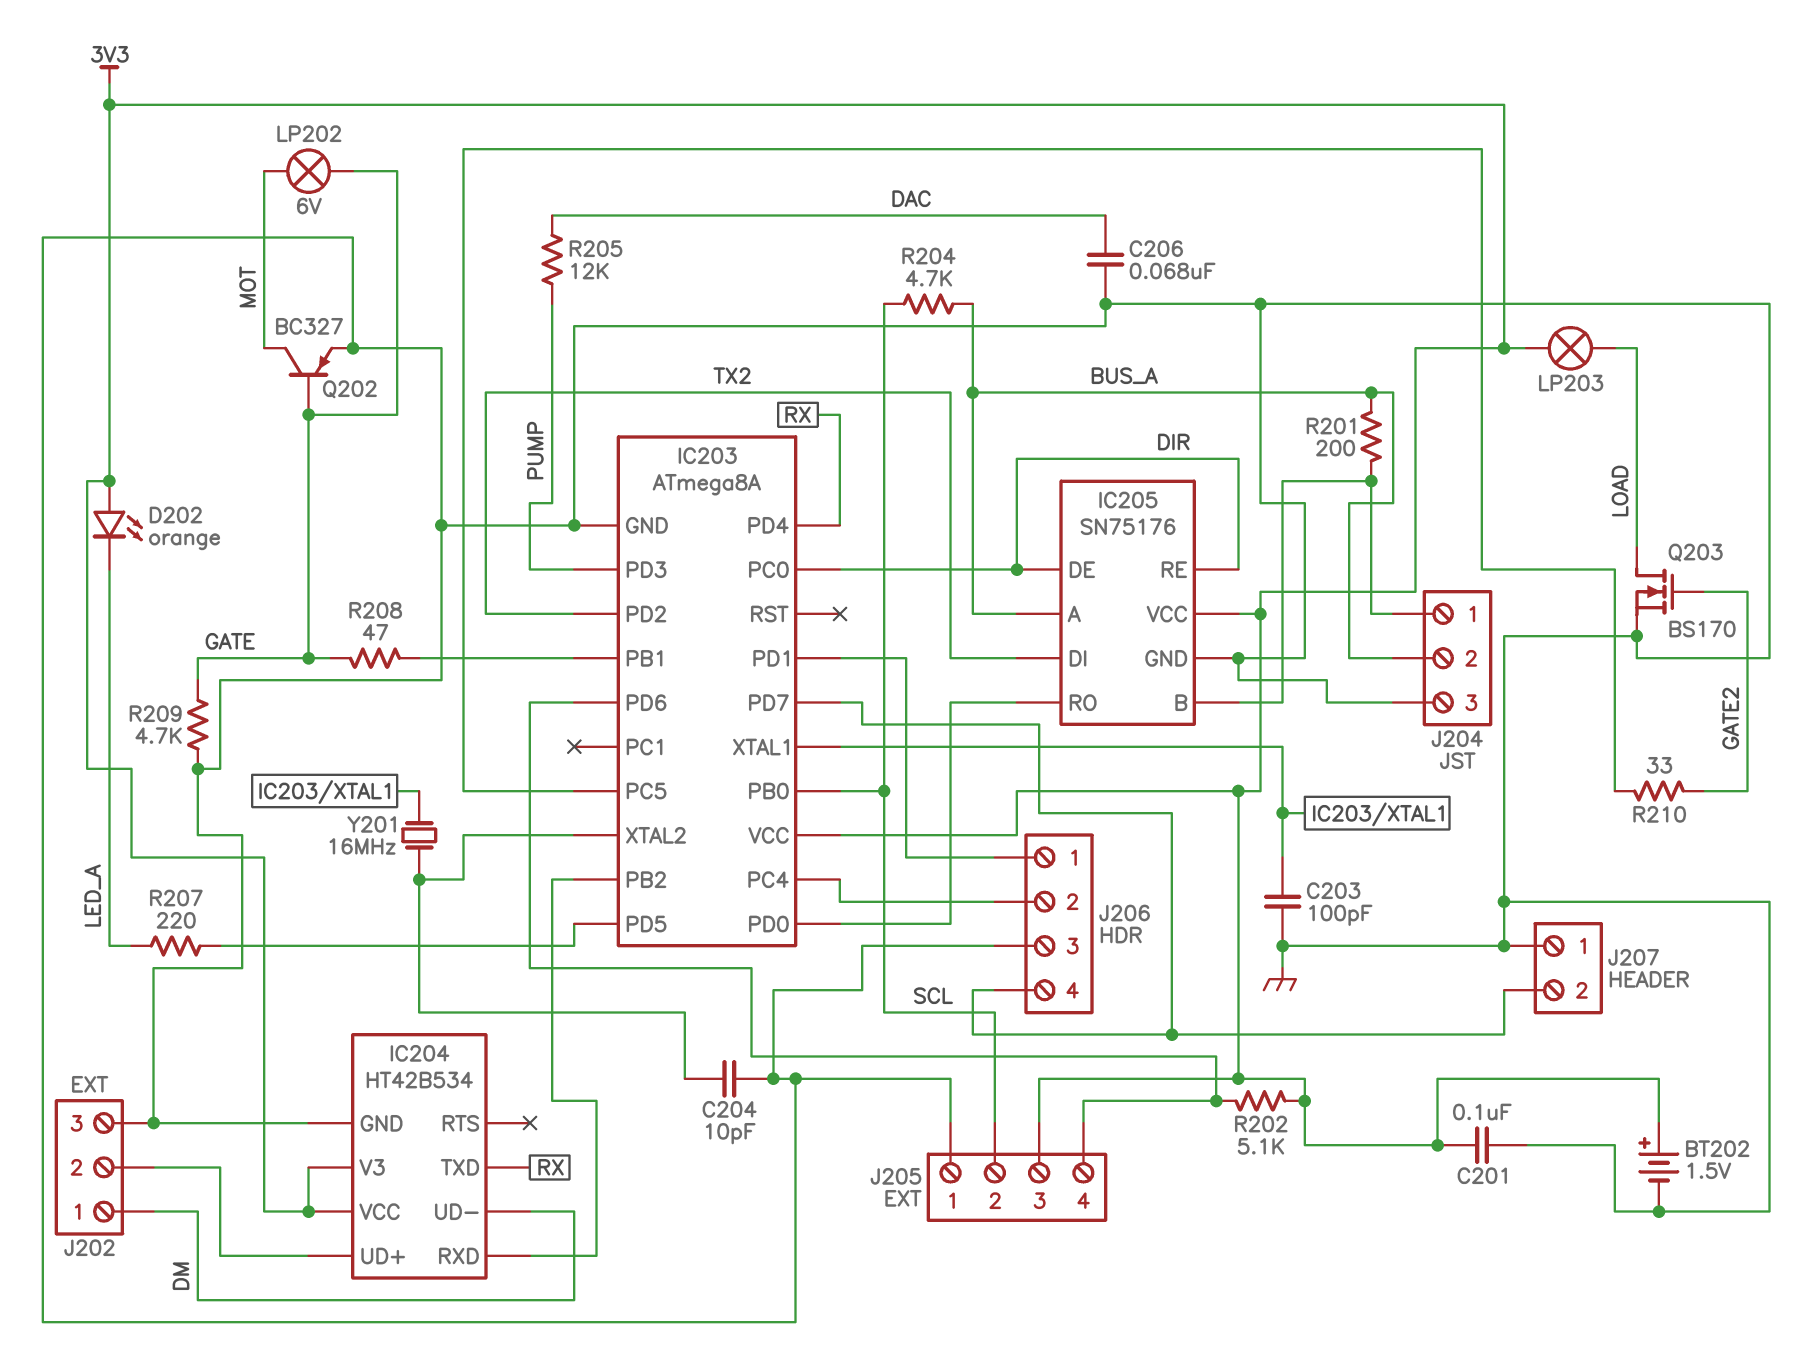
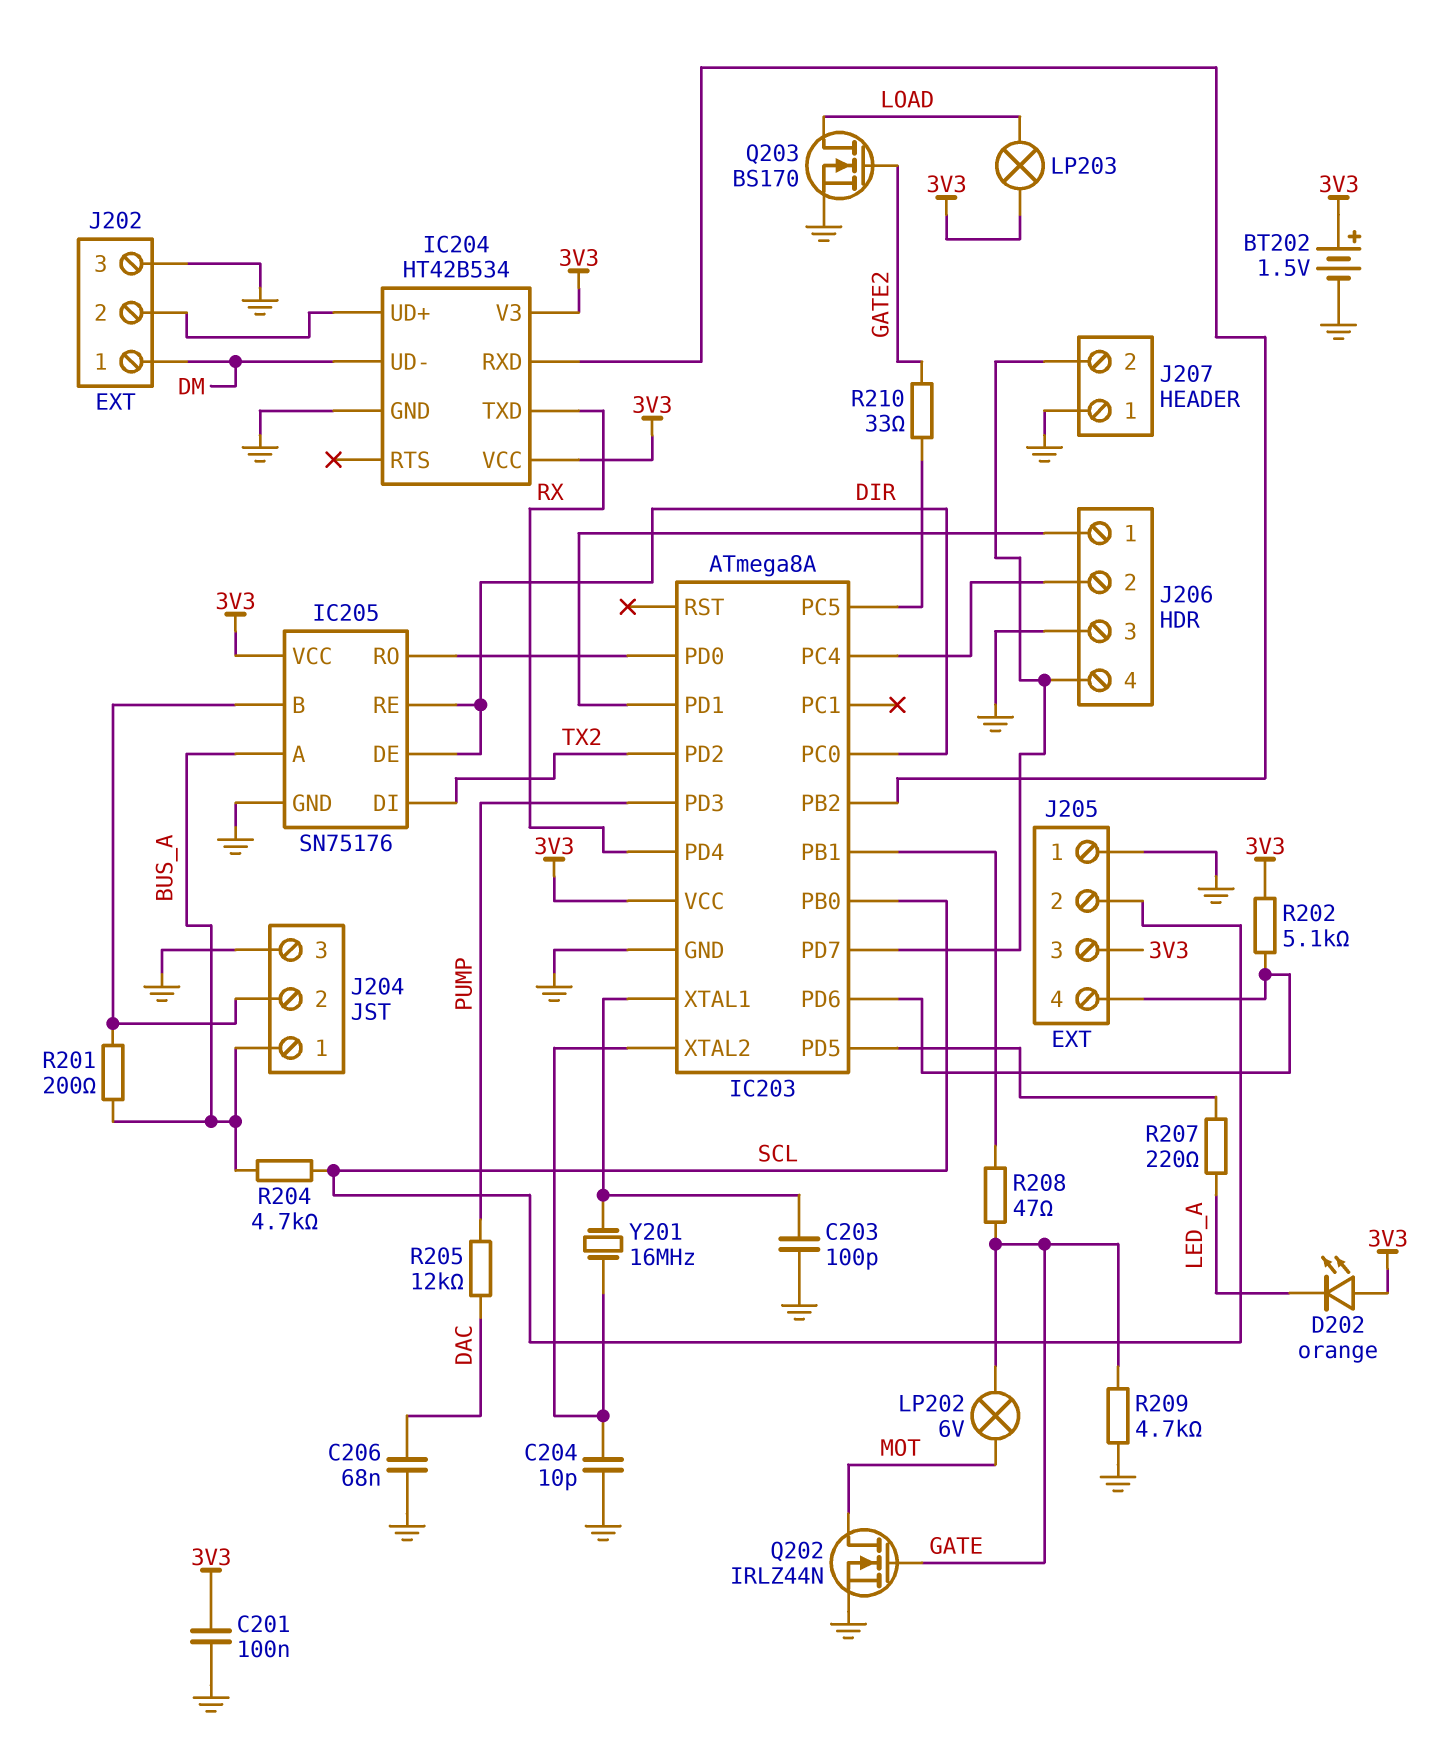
J204 pin 1: IC205/B -> BUS_A
J204 pin 2: BUS_A -> IC205/B
Q202: PNP BC327 (B GATE, C MOT, E GND) -> NMOS IRLZ44N (G GATE, D MOT, S GND)

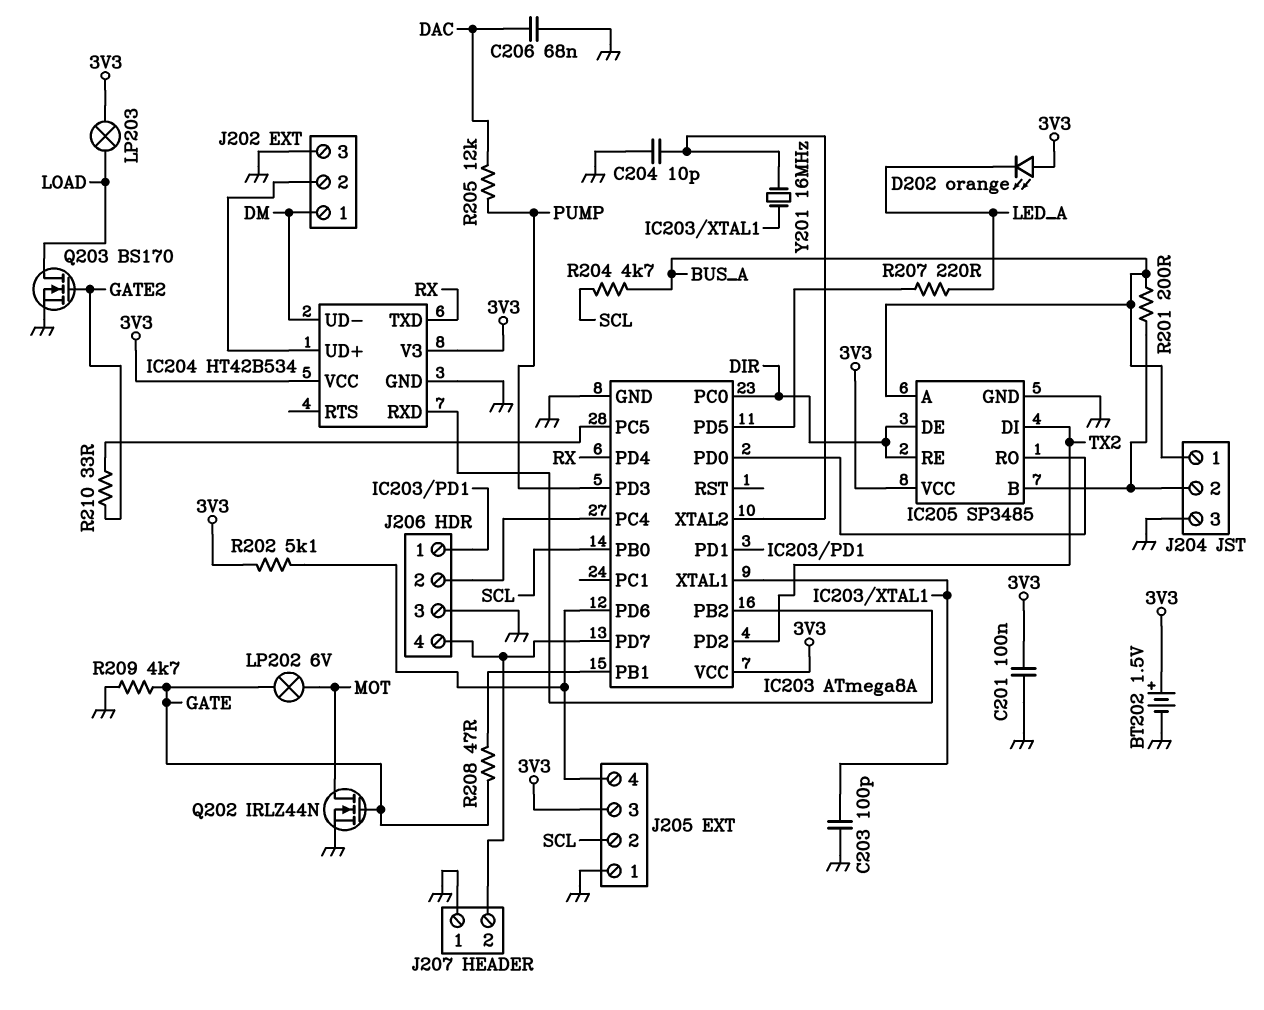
IC205: SN75176 -> SP3485

